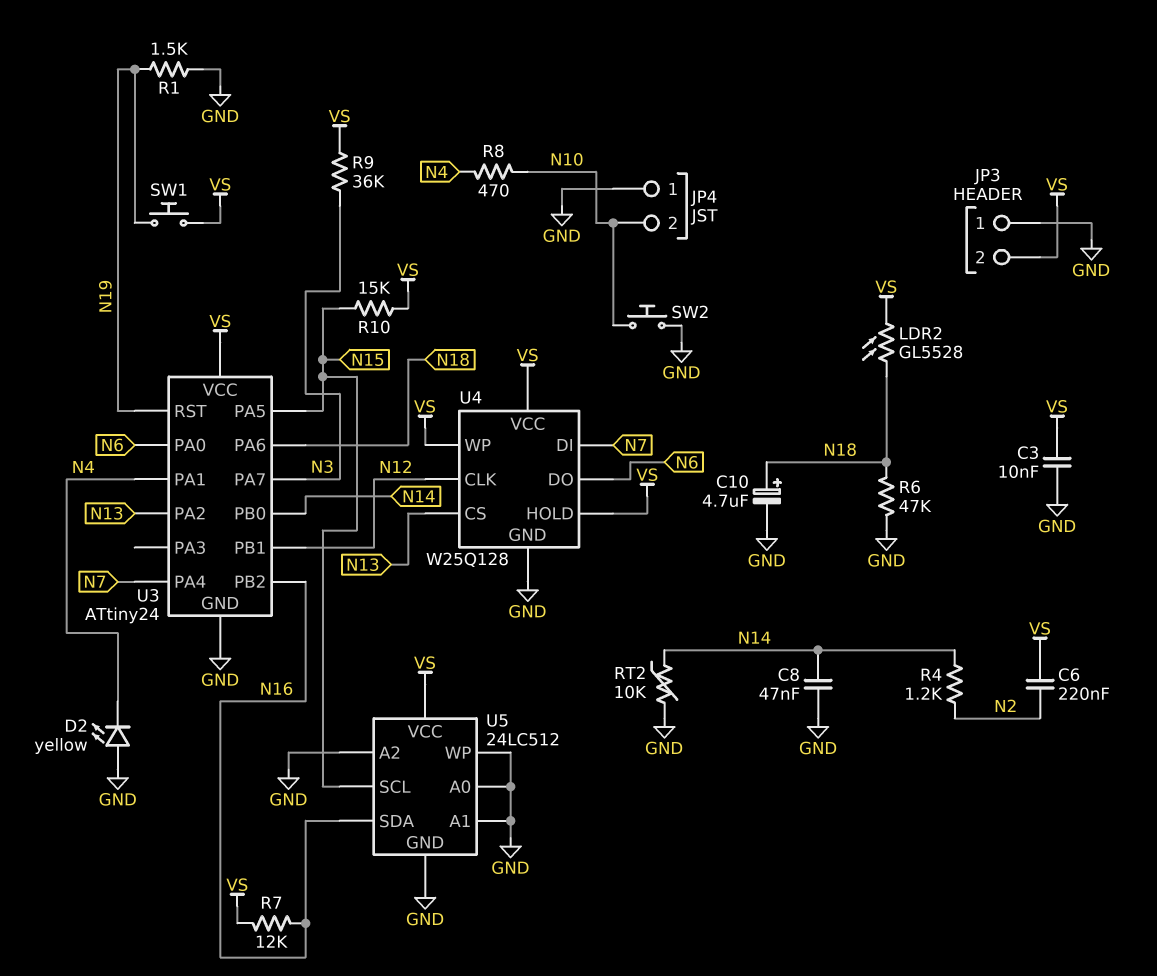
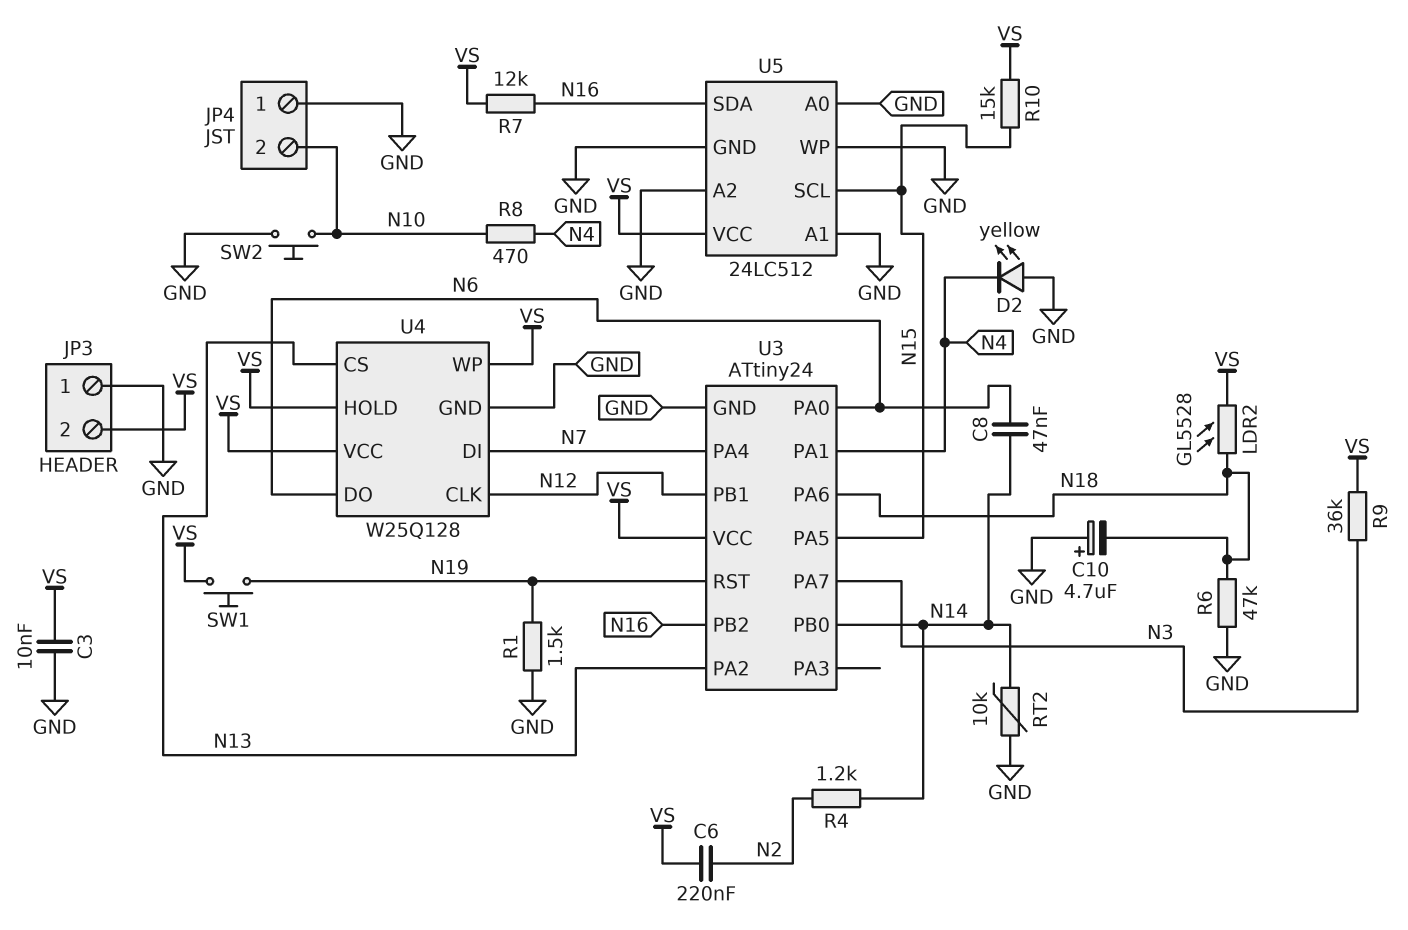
C8: 47nF (GND, N14) -> 47nF (N6, N14)
C10: 4.7uF (plus N18, minus GND) -> 4.7uF (plus GND, minus N18)

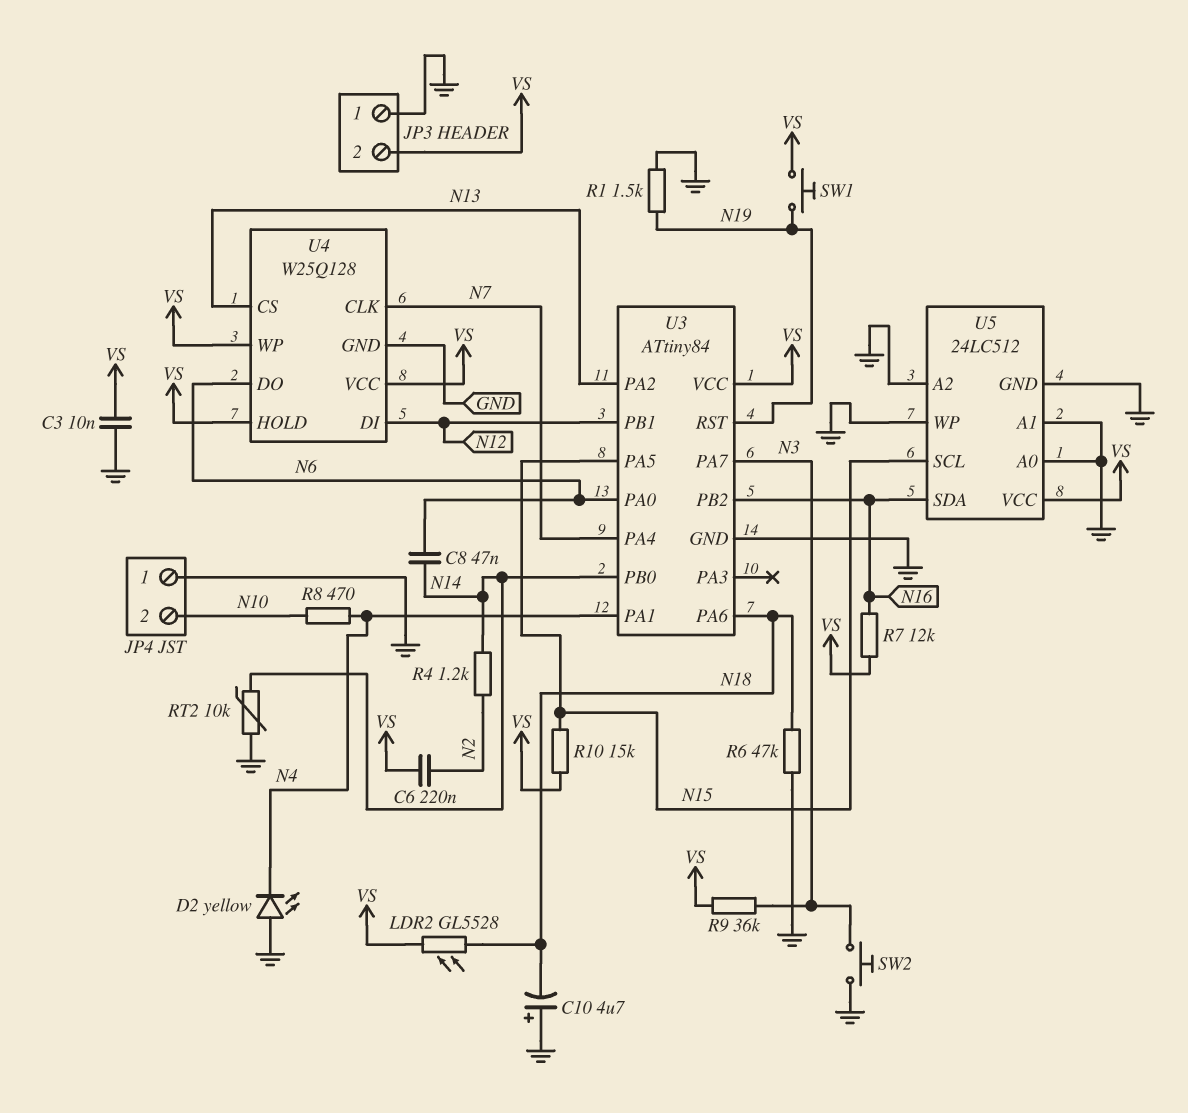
SW2: button (GND, N10) -> button (GND, N3)
U3: ATtiny24 -> ATtiny84
U4 pin CLK: N12 -> N7
U4 pin DI: N7 -> N12

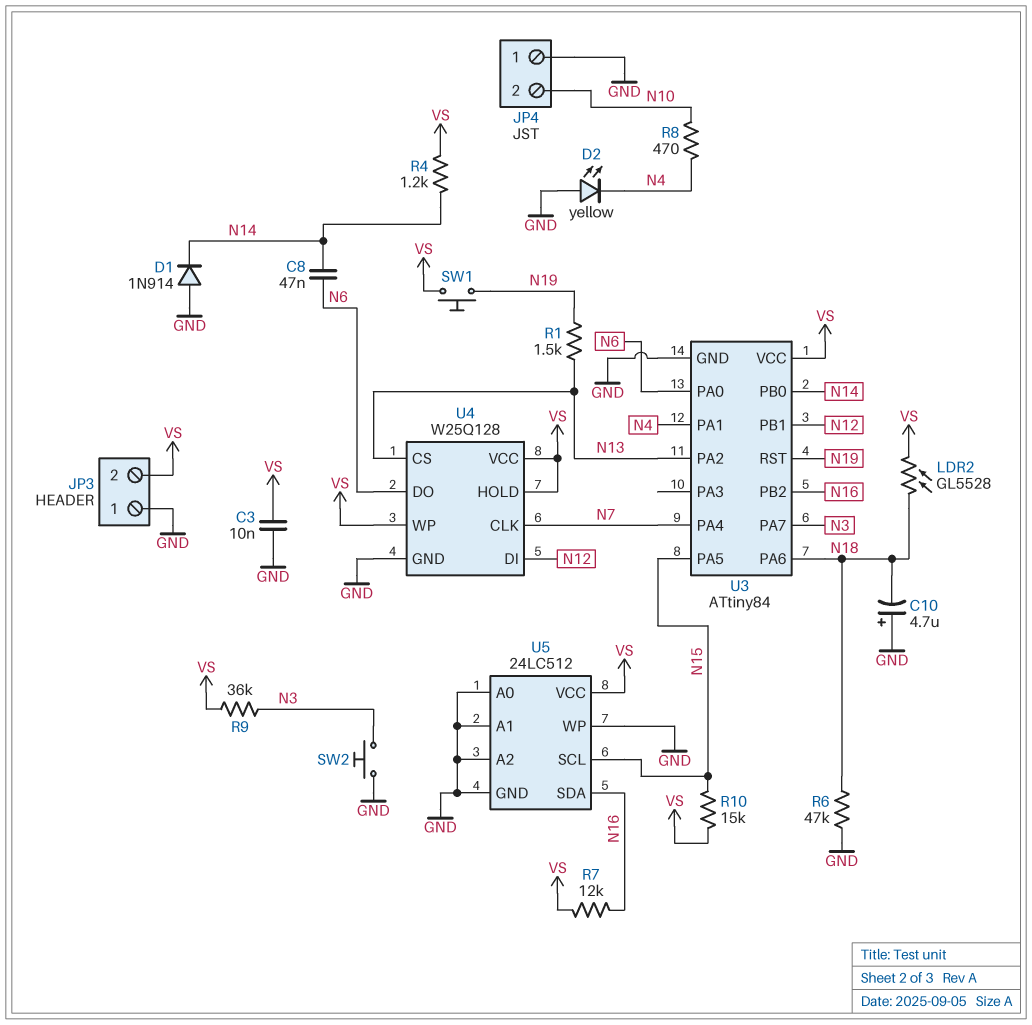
C6: 220nF (N2, VS) -> none
D1: none -> diode 1N914 (A GND, K N14)
R1: 1.5k (GND, N19) -> 1.5k (N13, N19)
R4: 1.2k (N2, N14) -> 1.2k (N14, VS)
RT2: 10k (GND, N14) -> none

